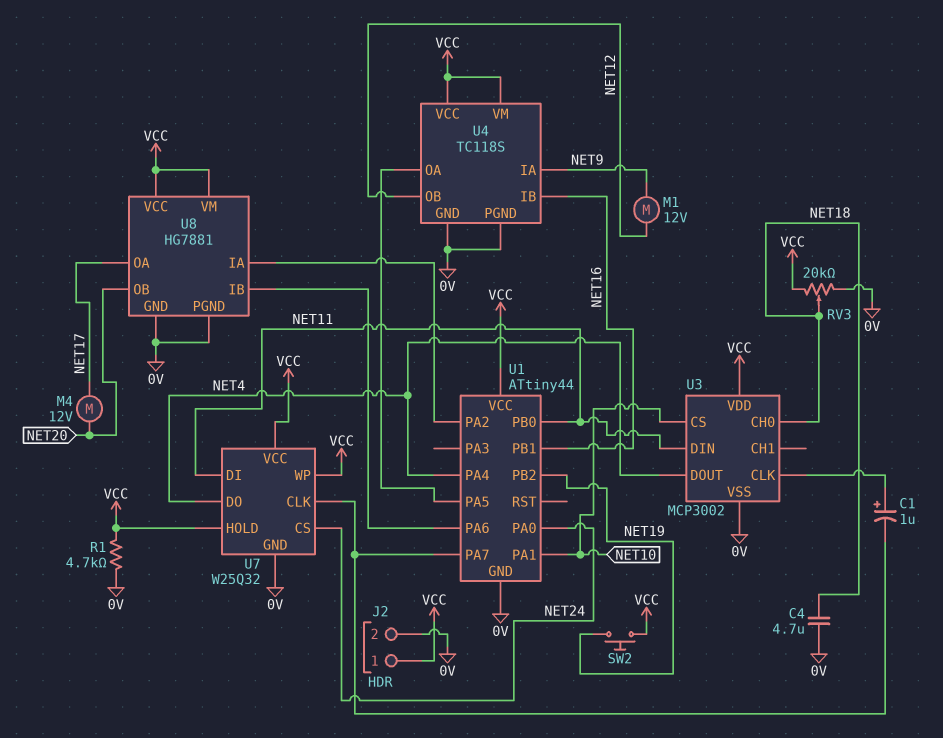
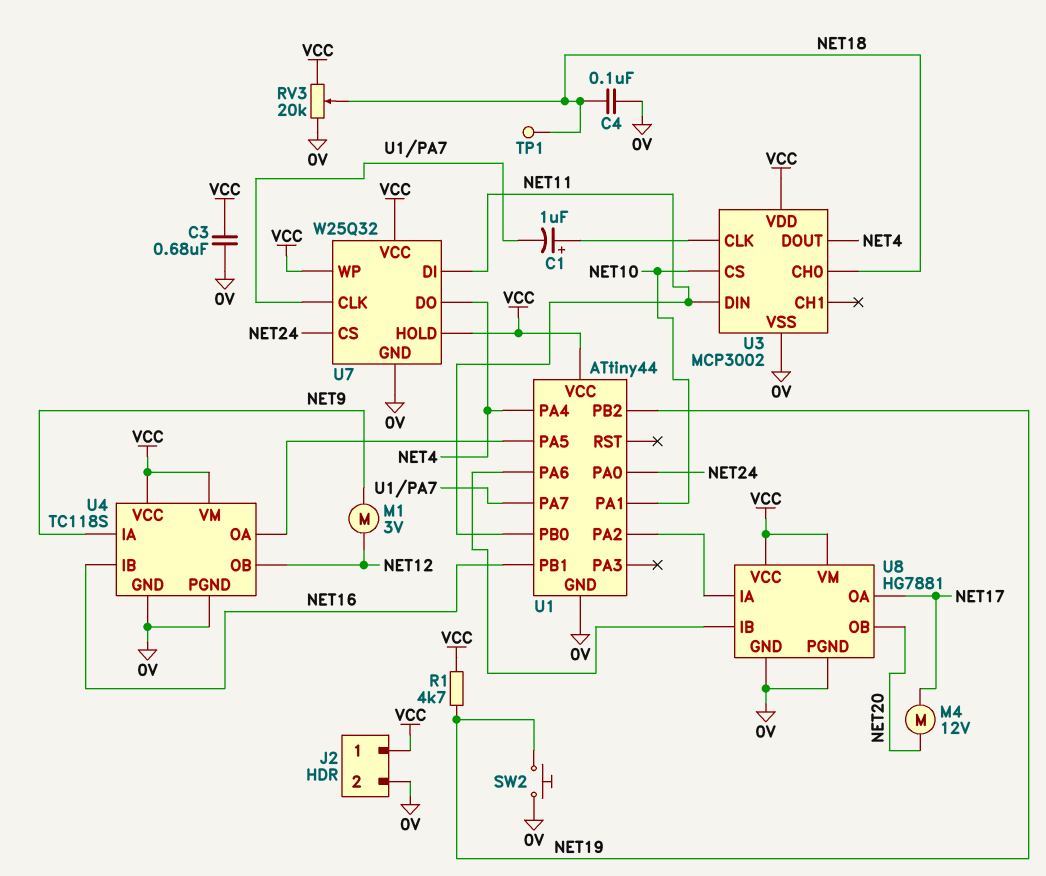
C3: none -> 680nF (0V, VCC)
C4: 4.7uF (0V, NET18) -> 100nF (0V, NET18)
M1: motor 12V (NET9, NET12) -> motor 3V (NET9, NET12)
R1: 4.7k (0V, VCC) -> 4.7k (NET19, VCC)
SW2: button (NET19, VCC) -> button (0V, NET19)
TP1: none -> test point (NET18)

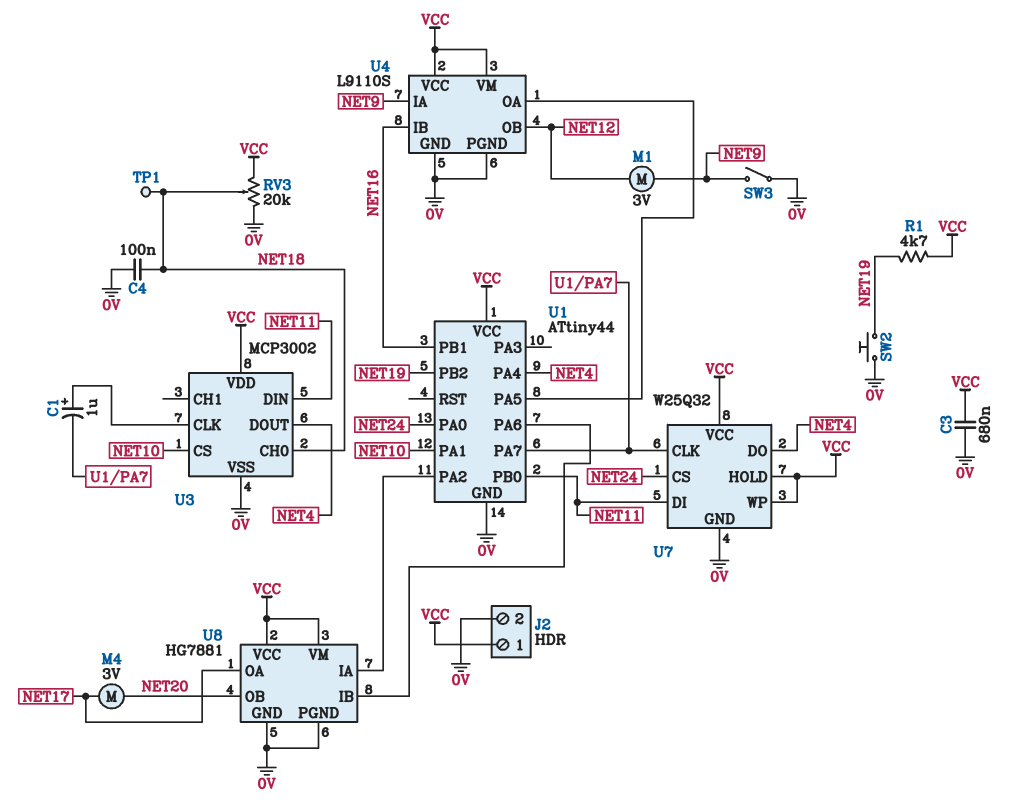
M4: motor 12V (NET17, NET20) -> motor 3V (NET17, NET20)
SW3: none -> switch (0V, NET9)
U4: TC118S -> L9110S

